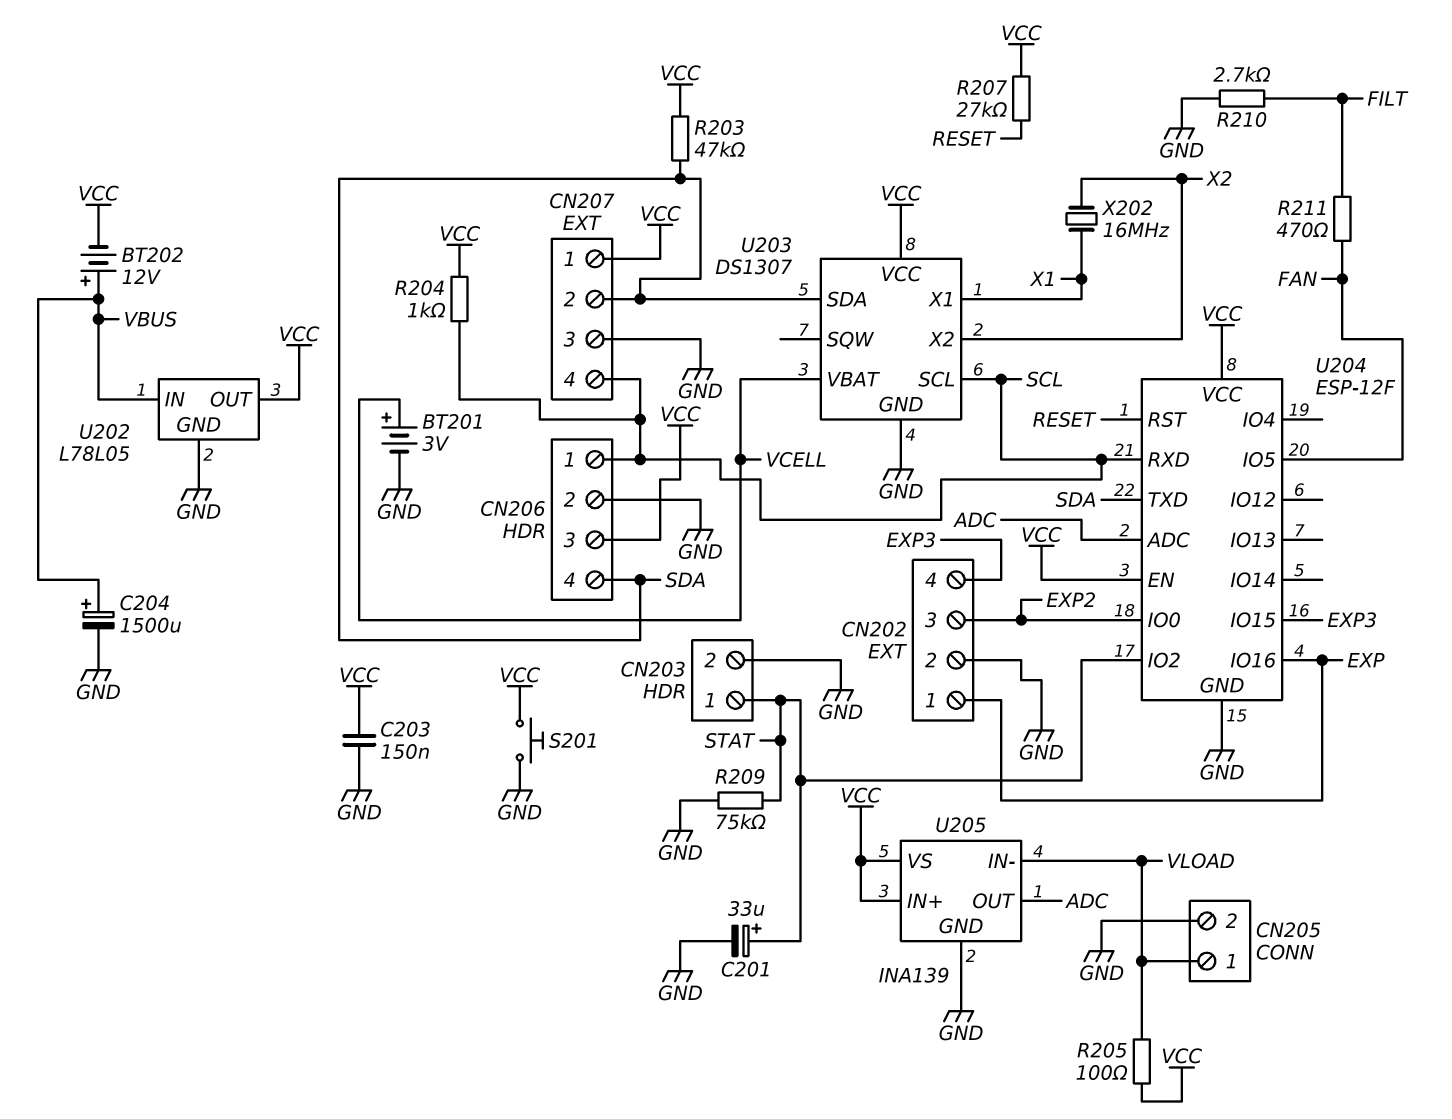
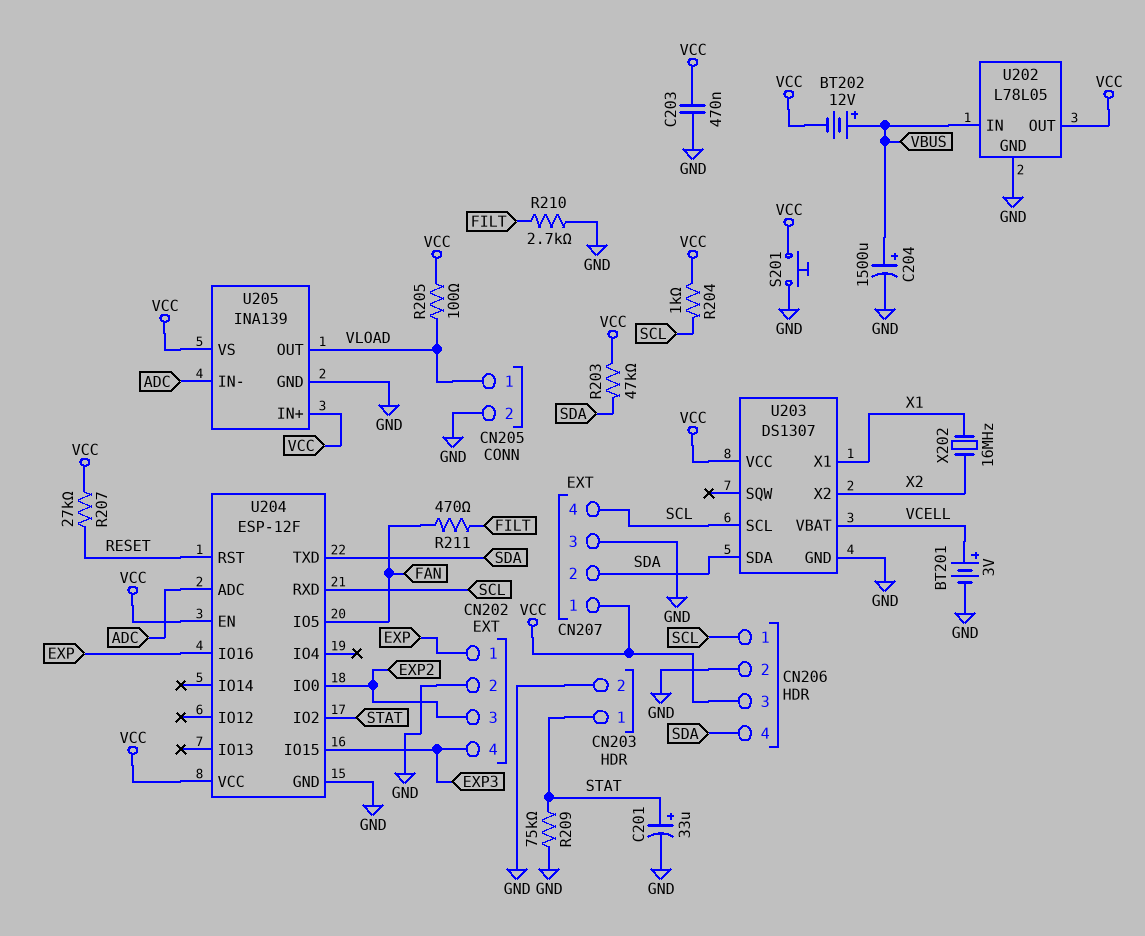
C203: 150nF (GND, VCC) -> 470nF (GND, VCC)
U205 pin IN-: VLOAD -> ADC
U205 pin OUT: ADC -> VLOAD

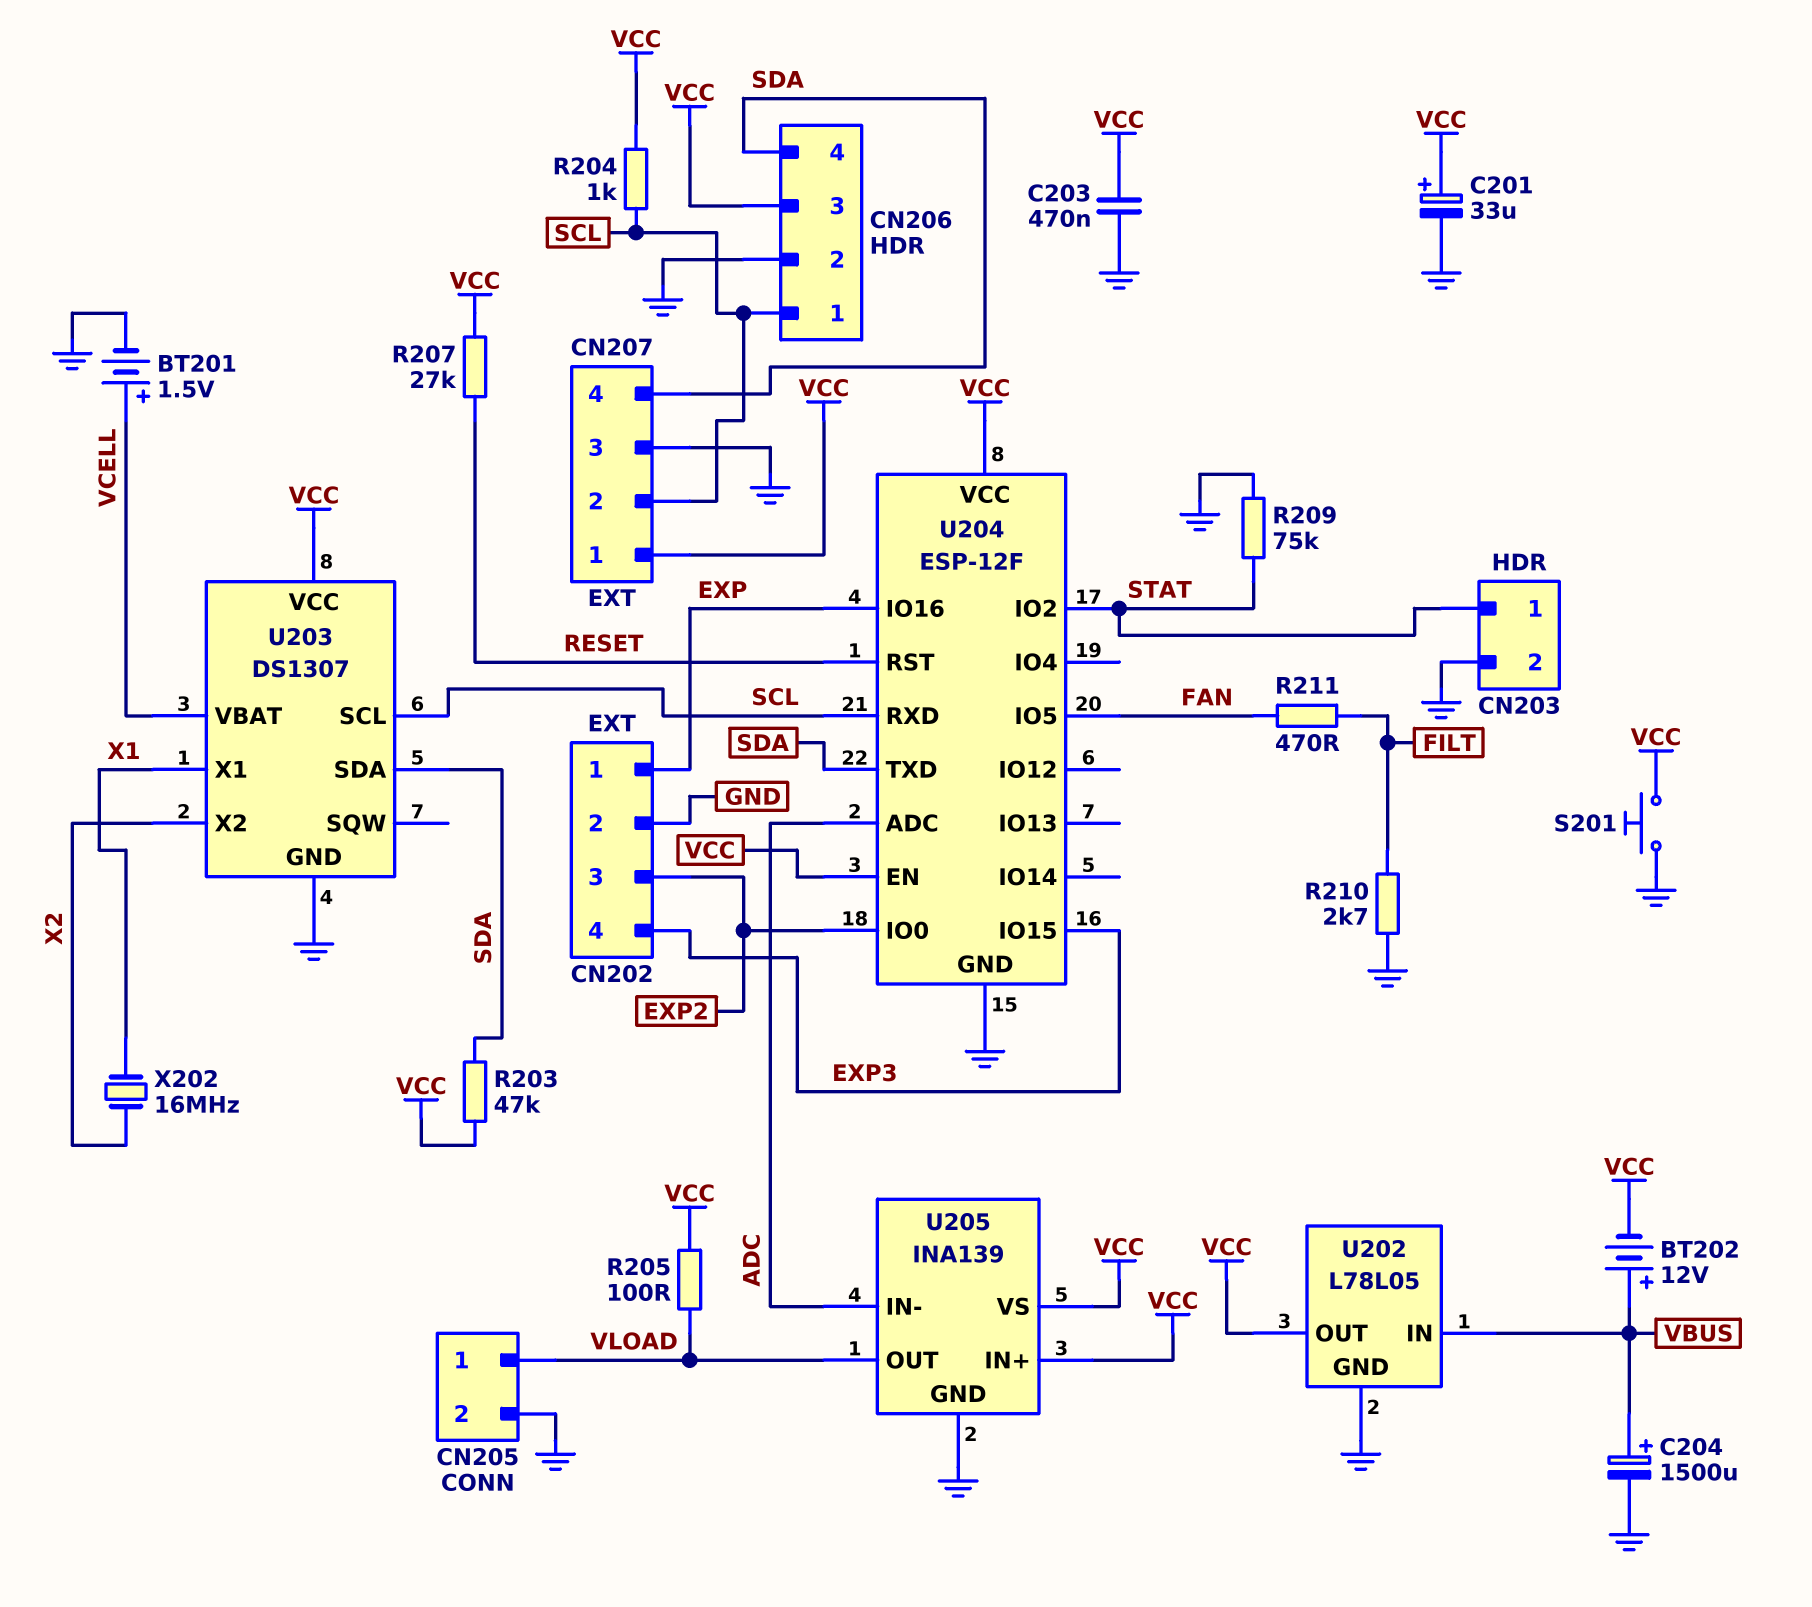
BT201: 3V (plus VCELL, minus GND) -> 1.5V (plus VCELL, minus GND)
C201: 33uF (plus STAT, minus GND) -> 33uF (plus VCC, minus GND)
CN207 pin 2: SDA -> SCL
CN207 pin 4: SCL -> SDA

